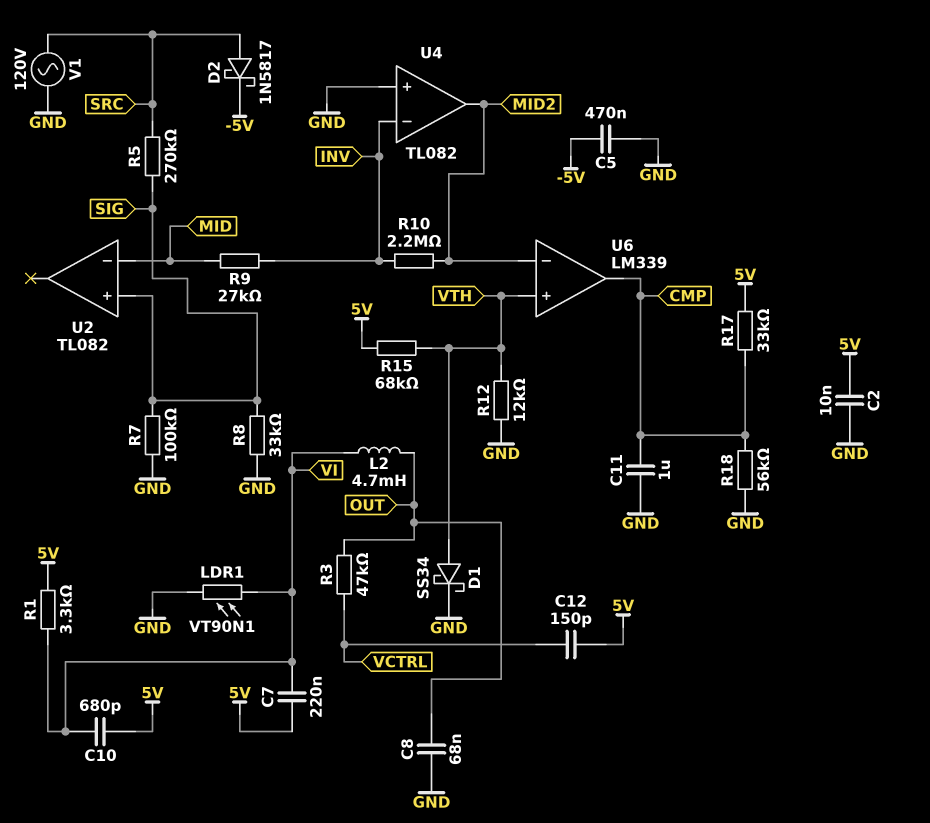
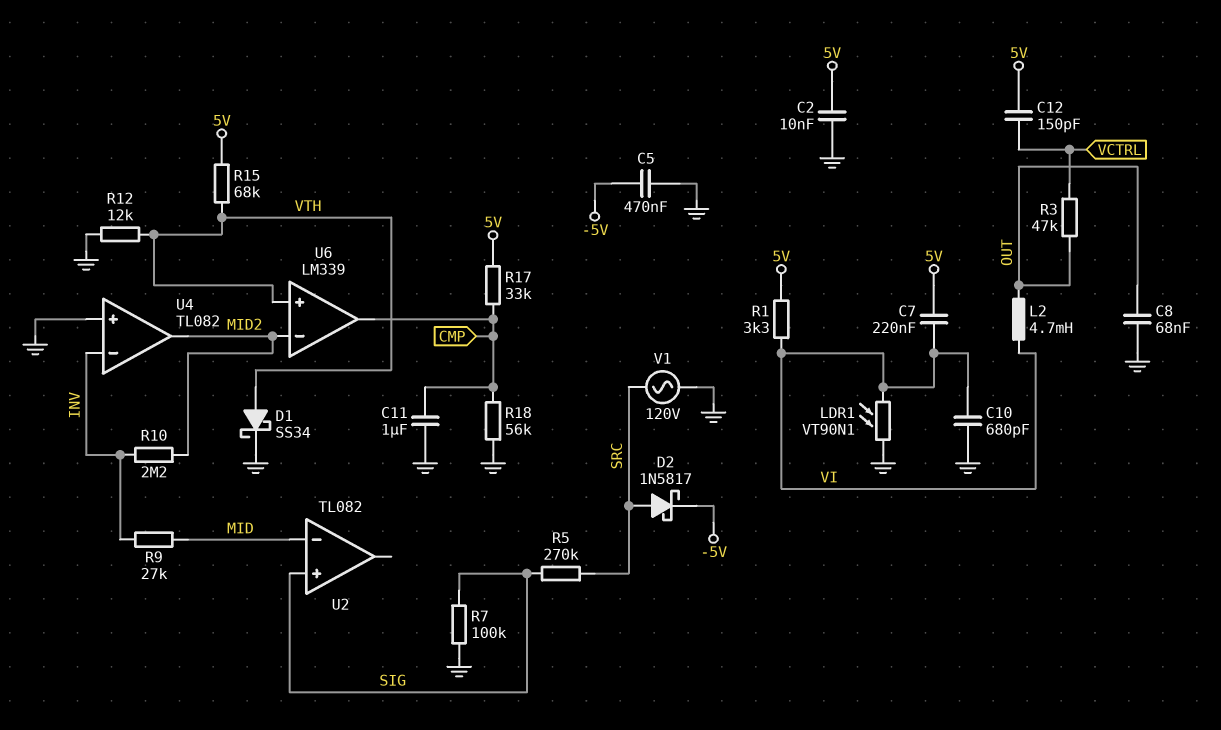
C10: 680pF (5V, VI) -> 680pF (GND, VI)
R8: 33k (GND, SIG) -> none

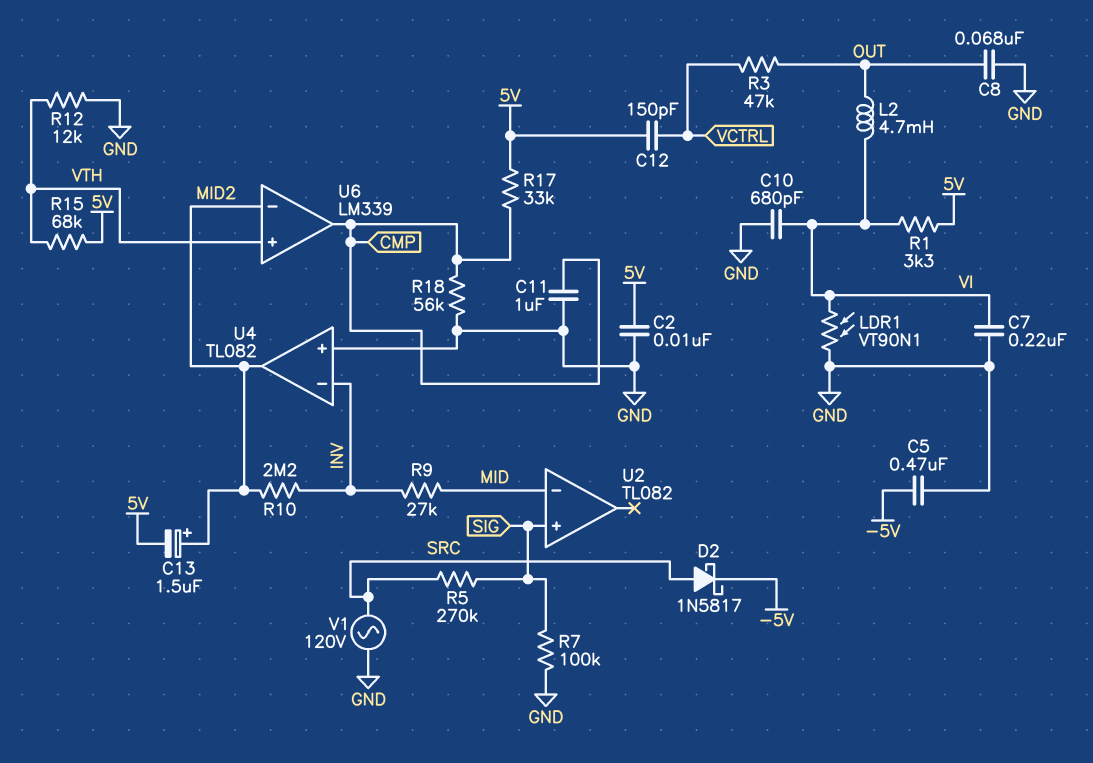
C7: 220nF (5V, VI) -> 220nF (GND, VI)
C13: none -> 1.5uF (plus MID2, minus 5V)
D1: schottky SS34 (A VTH, K GND) -> none

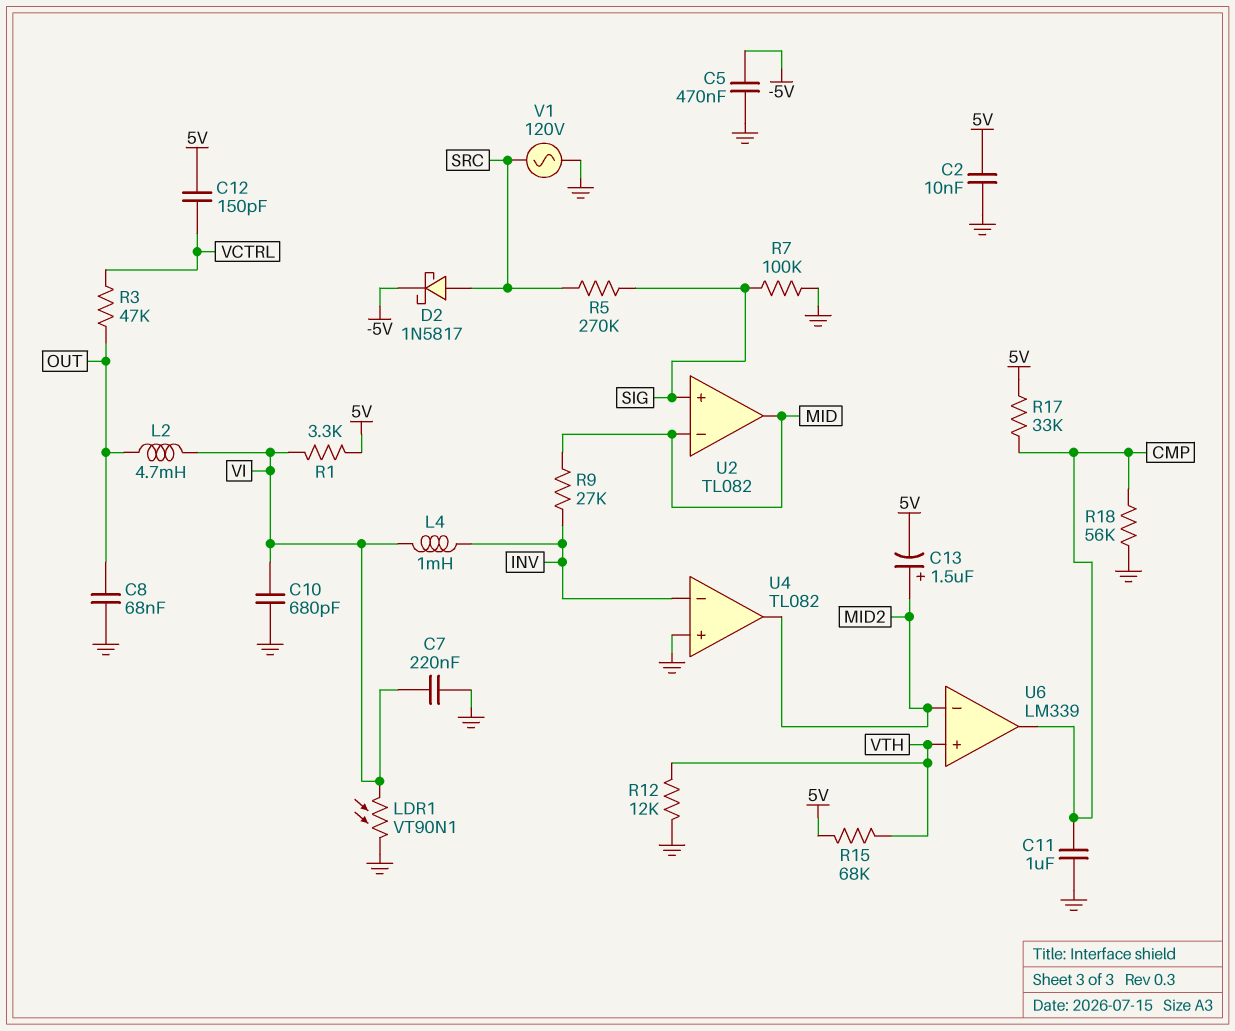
L4: none -> 1mH (INV, VI)
R10: 2.2M (INV, MID2) -> none
U2 pin out: none -> MID

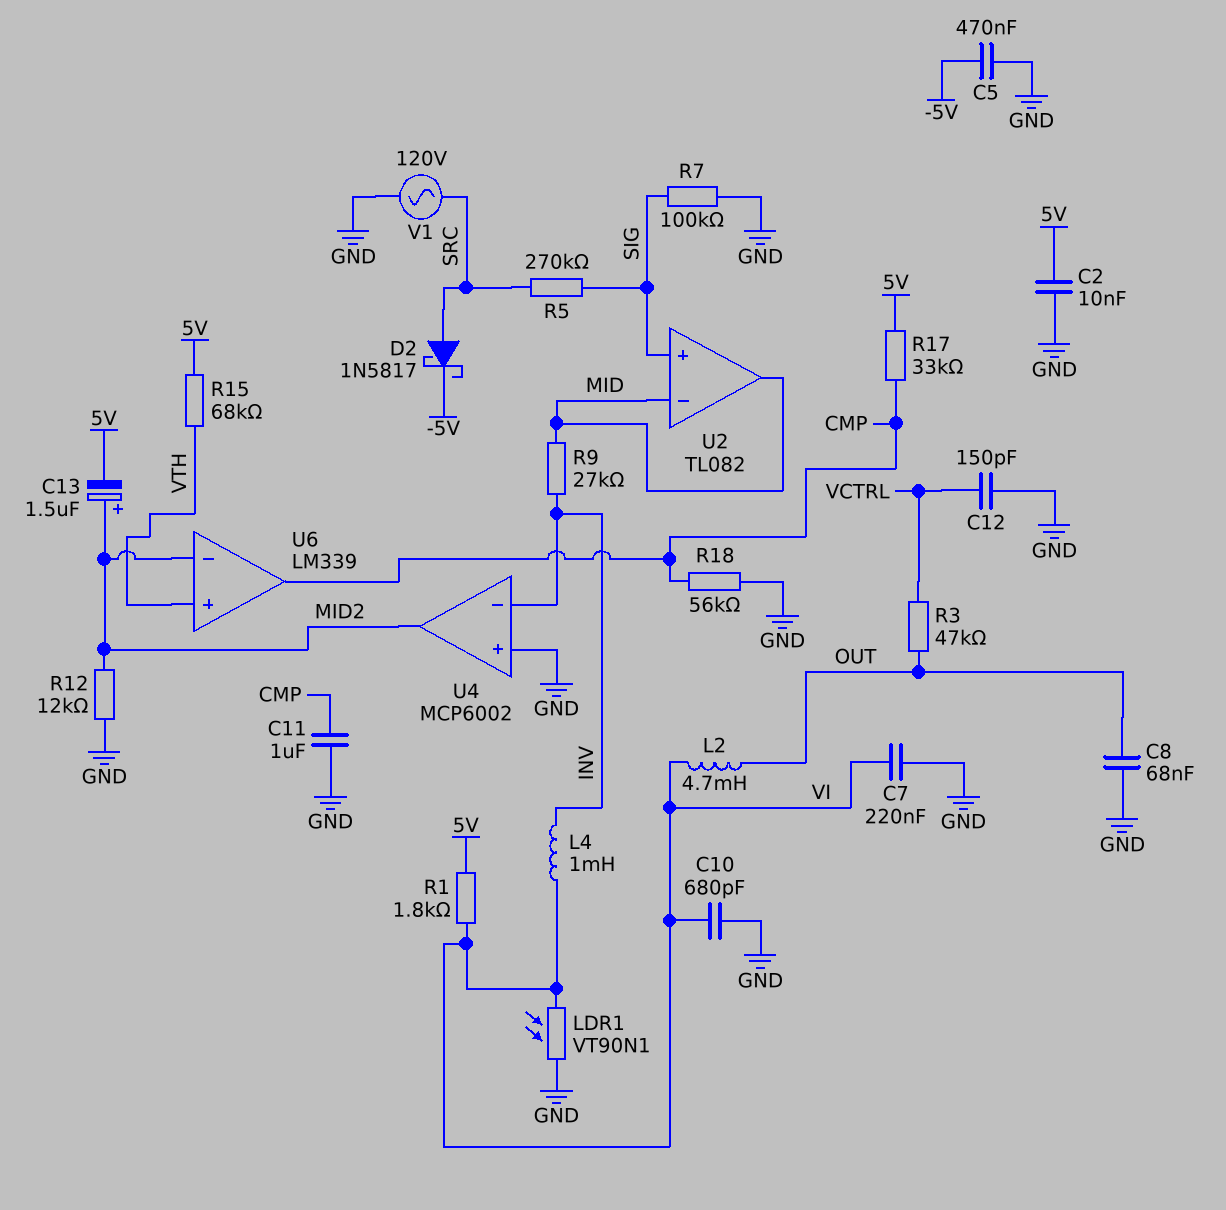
C12: 150pF (5V, VCTRL) -> 150pF (GND, VCTRL)
R1: 3.3k (5V, VI) -> 1.8k (5V, VI)
R12: 12k (GND, VTH) -> 12k (GND, MID2)
U4: TL082 -> MCP6002

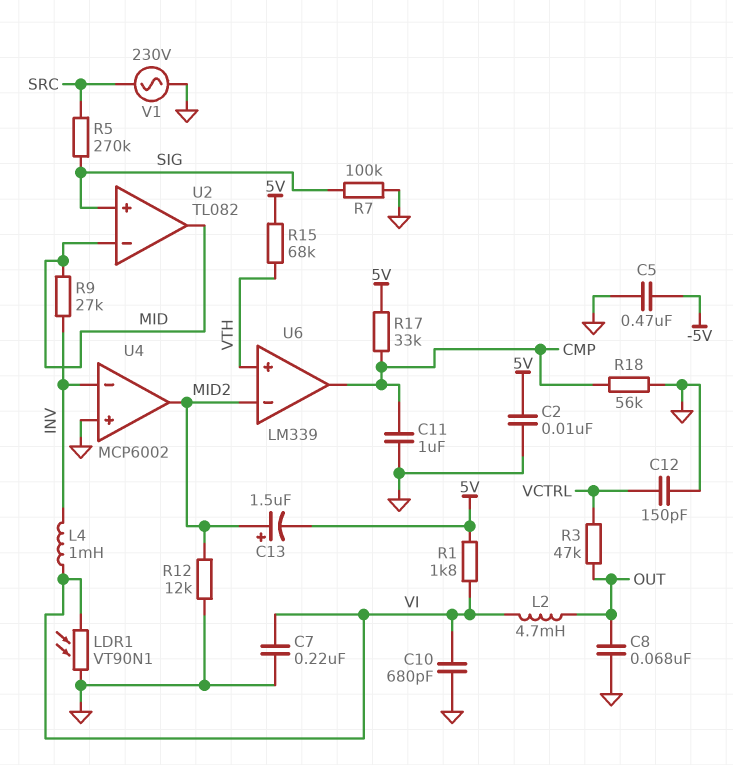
D2: schottky 1N5817 (A SRC, K -5V) -> none
V1: AC 120V (GND, SRC) -> AC 230V (GND, SRC)

